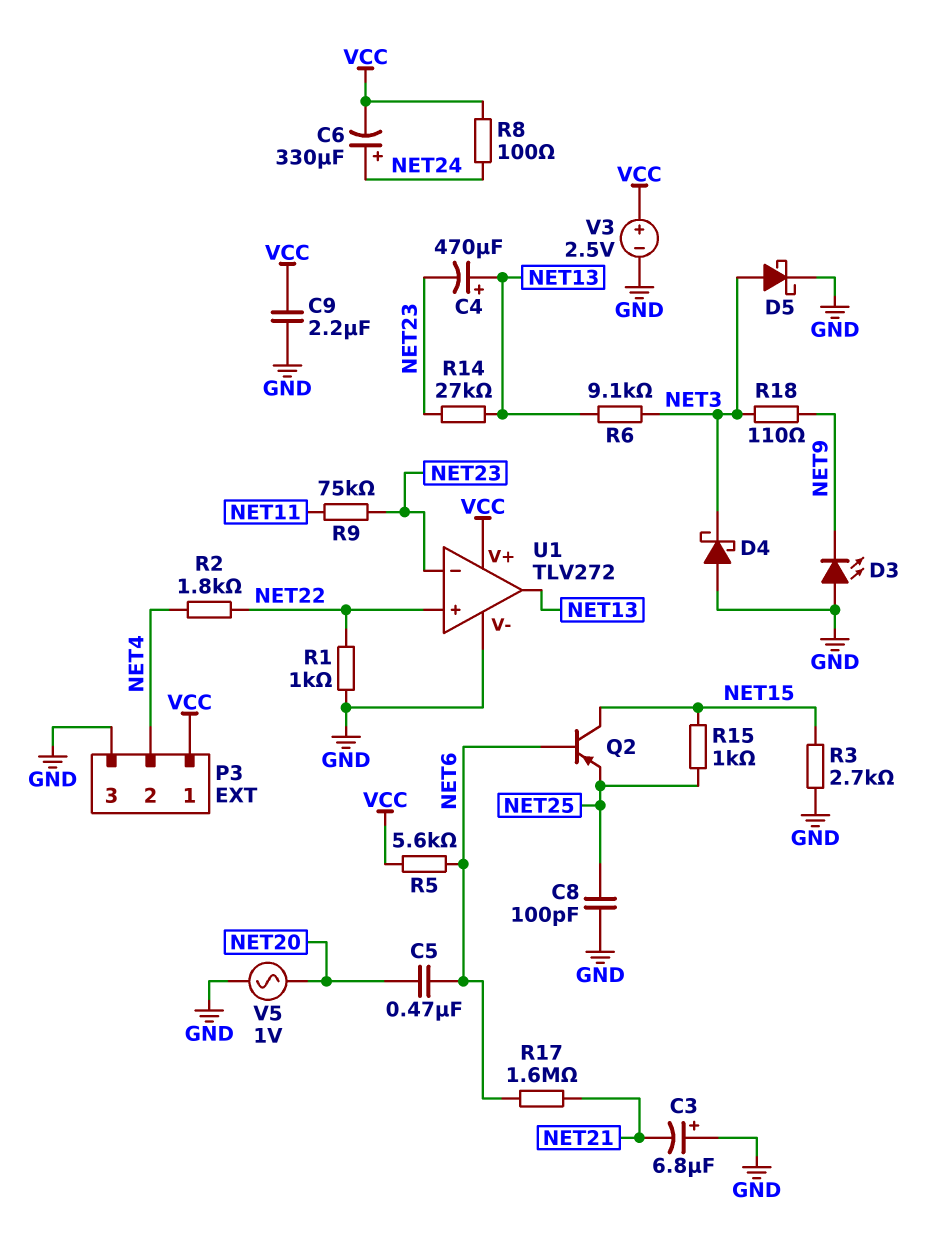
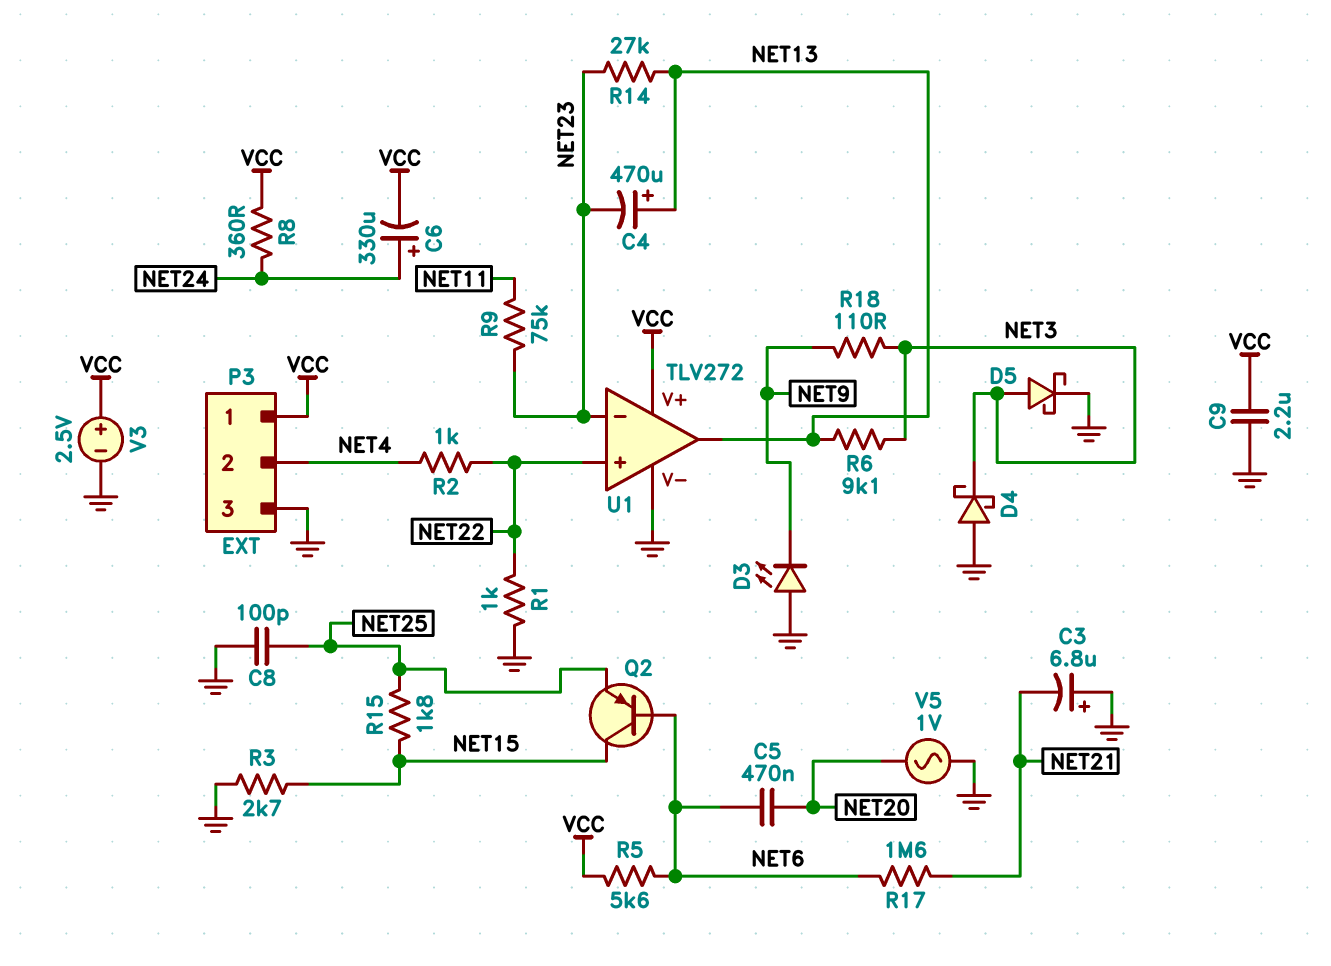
R2: 1.8k (NET4, NET22) -> 1k (NET4, NET22)
R8: 100 (NET24, VCC) -> 360 (NET24, VCC)
R15: 1k (NET15, NET25) -> 1.8k (NET15, NET25)

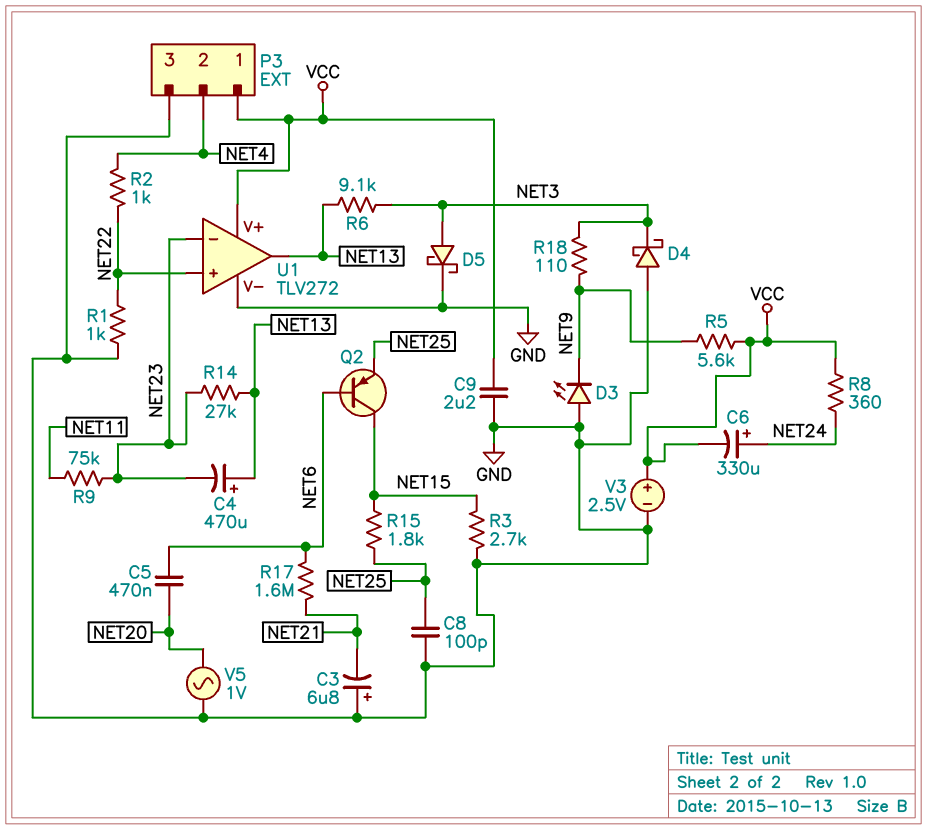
R5: 5.6k (NET6, VCC) -> 5.6k (NET9, VCC)

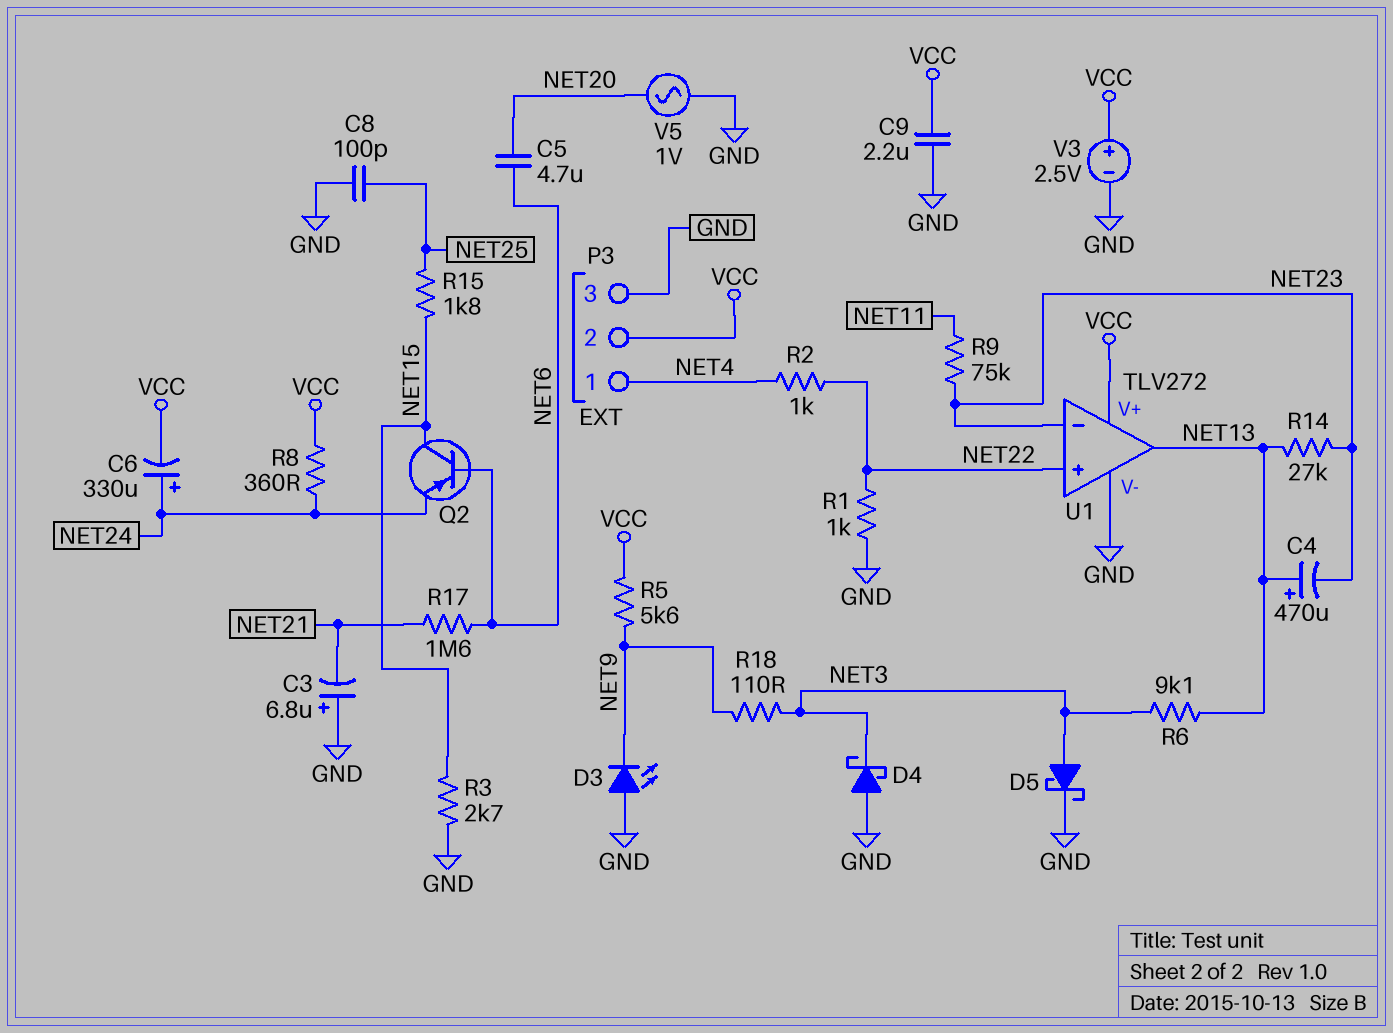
C5: 470nF (NET6, NET20) -> 4.7uF (NET6, NET20)
P3 pin 1: VCC -> NET4
P3 pin 2: NET4 -> VCC
Q2: PNP (B NET6, C NET15, E NET25) -> PNP (B NET6, C NET15, E NET24)

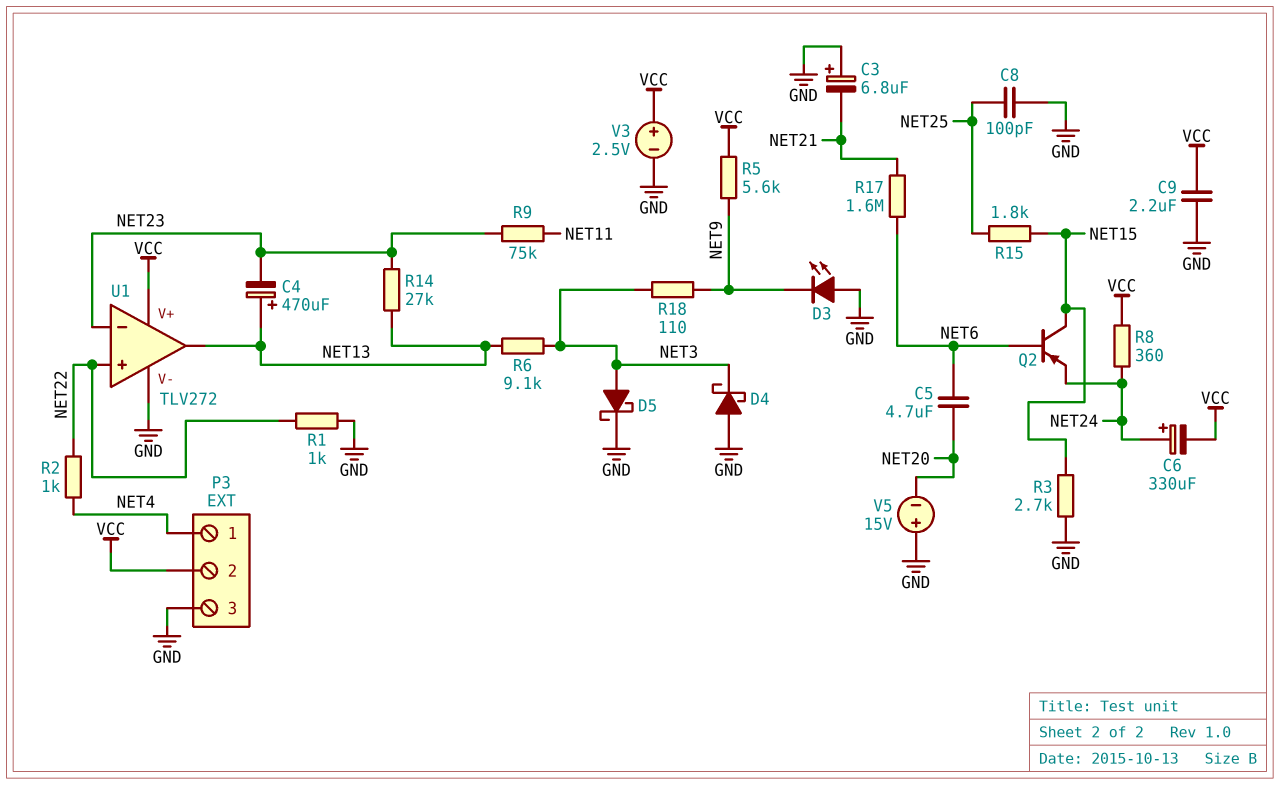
V5: AC 1V (GND, NET20) -> 15V (plus GND, minus NET20)

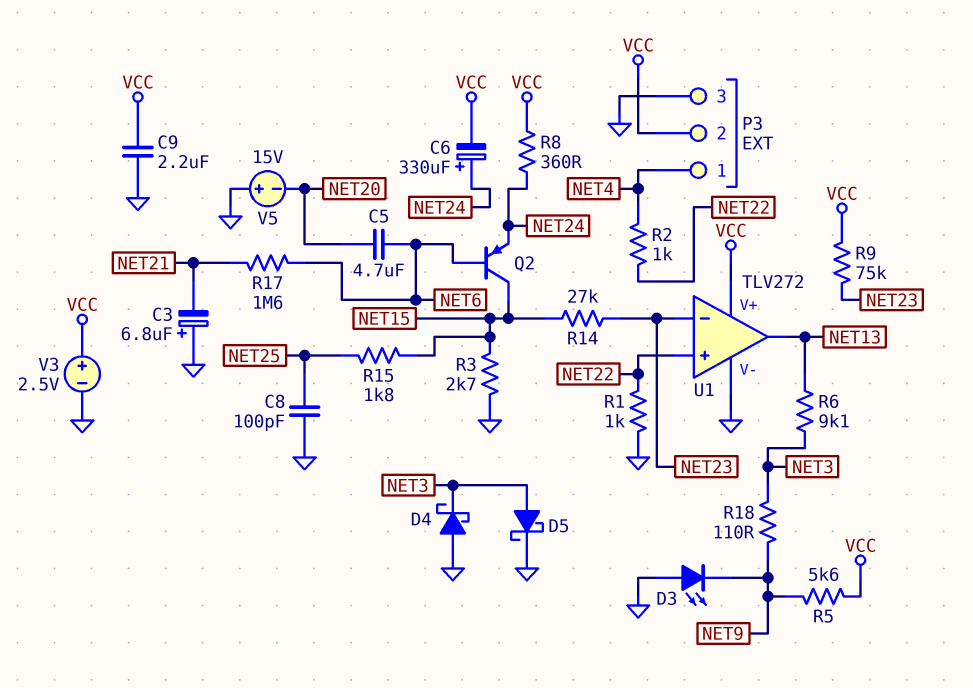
C4: 470uF (plus NET13, minus NET23) -> none
R9: 75k (NET11, NET23) -> 75k (NET23, VCC)
R14: 27k (NET13, NET23) -> 27k (NET15, NET23)

